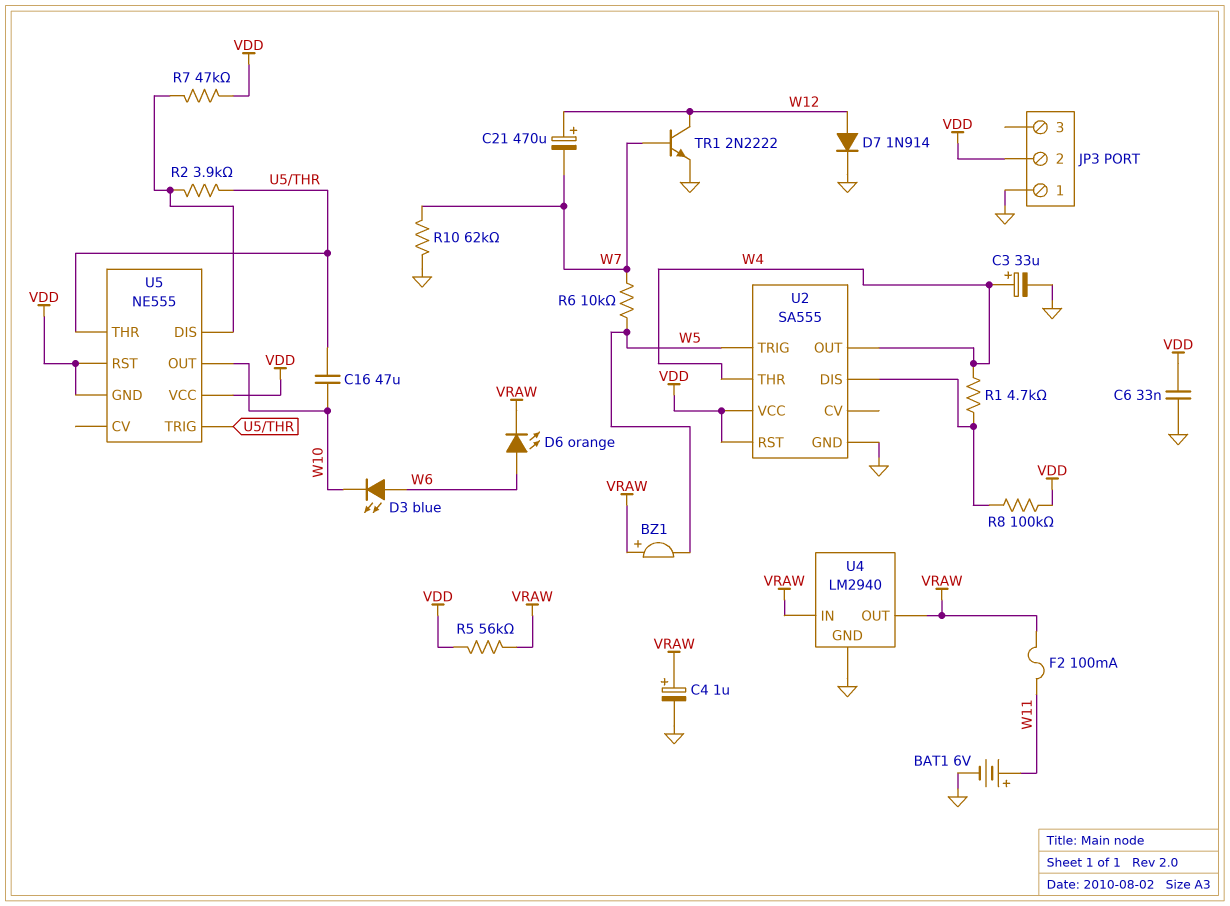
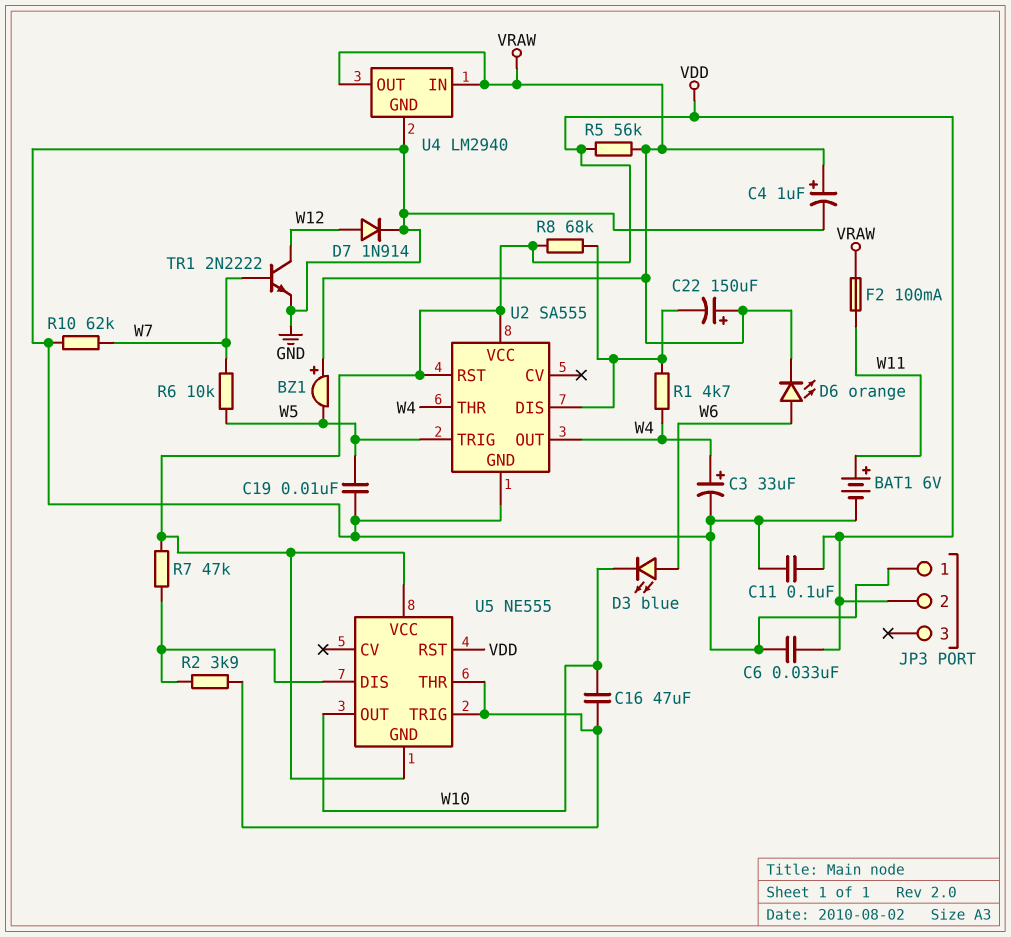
C11: none -> 100nF (GND, VDD)
C19: none -> 10nF (GND, W5)
C21: 470uF (plus W12, minus W7) -> none
C22: none -> 150uF (plus VRAW, minus U2/DIS)
R8: 100k (U2/DIS, VDD) -> 68k (U2/DIS, VDD)

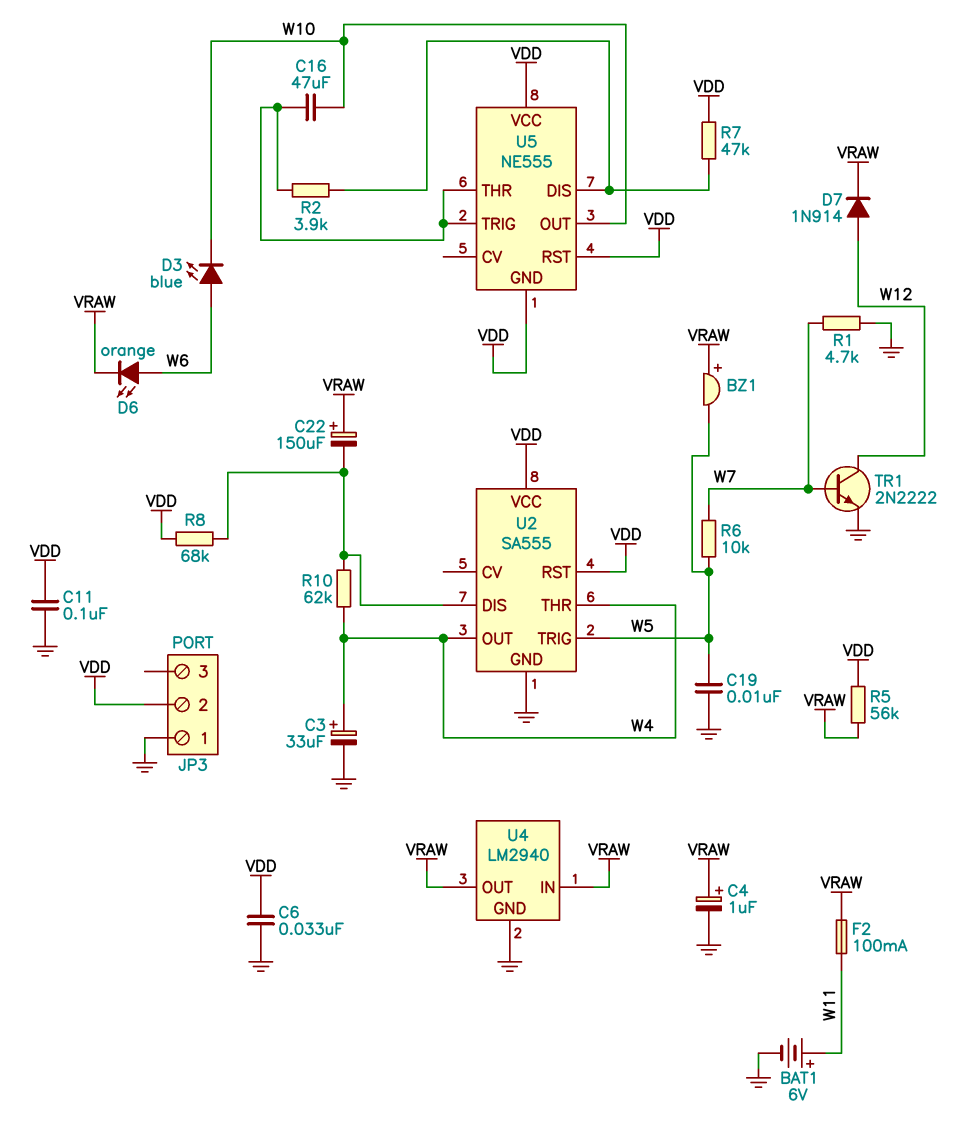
D7: diode 1N914 (A W12, K GND) -> diode 1N914 (A W12, K VRAW)
R1: 4.7k (U2/DIS, W4) -> 4.7k (GND, W7)
R10: 62k (GND, W7) -> 62k (U2/DIS, W4)

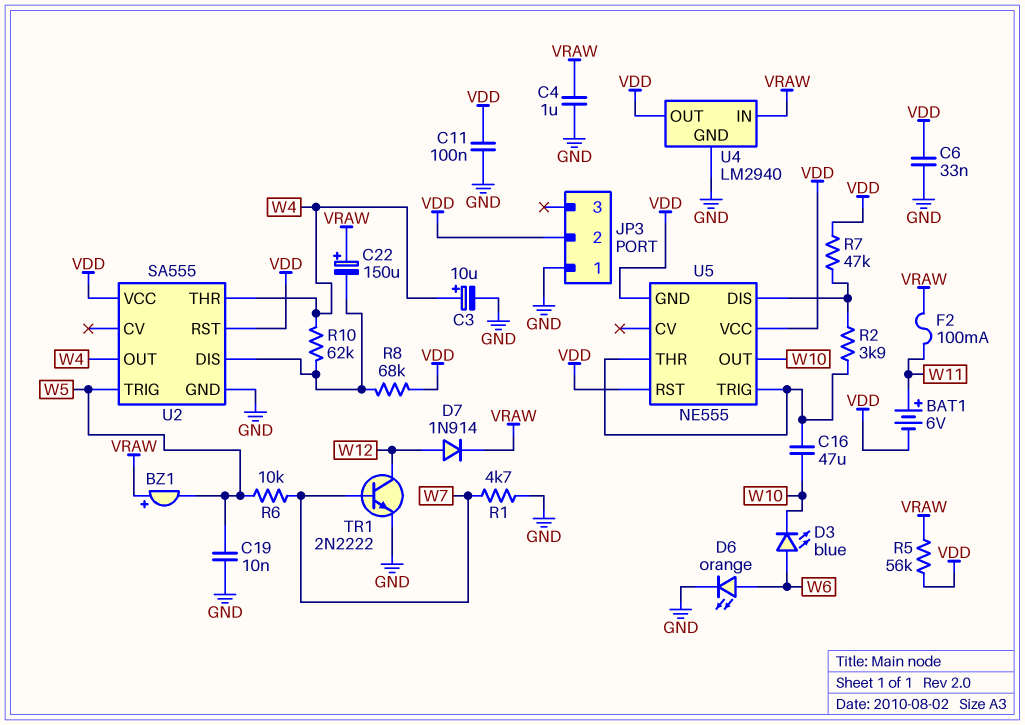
BAT1: 6V (plus W11, minus GND) -> 6V (plus W11, minus VDD)
C3: 33uF (plus W4, minus GND) -> 10uF (plus W4, minus GND)
C4: 1uF (plus VRAW, minus GND) -> 1uF (GND, VRAW)
D6: LED orange (A W6, K VRAW) -> LED orange (A W6, K GND)
U4 pin OUT: VRAW -> VDD

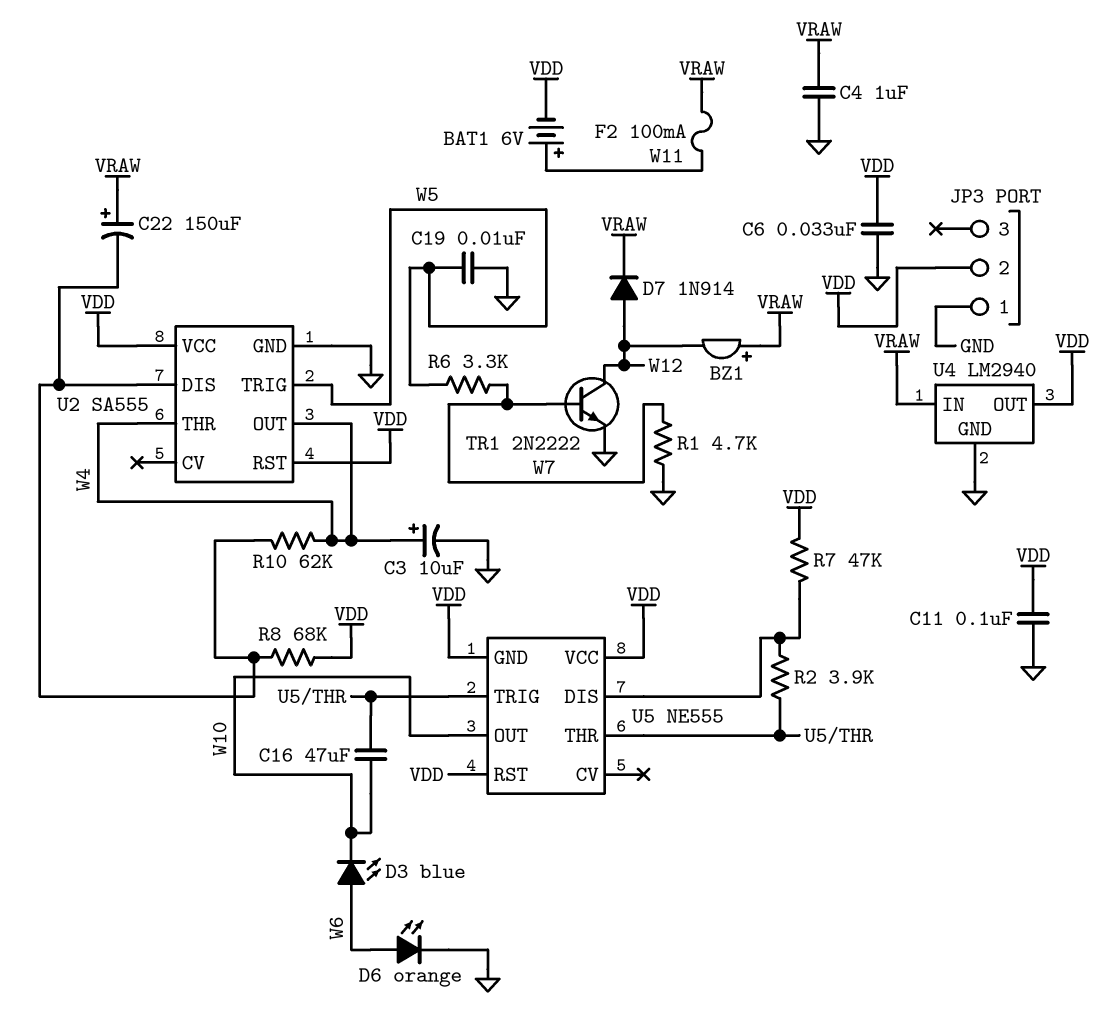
BZ1: buzzer (plus VRAW, minus W5) -> buzzer (plus VRAW, minus W12)
R5: 56k (VDD, VRAW) -> none
R6: 10k (W5, W7) -> 3.3k (W5, W7)

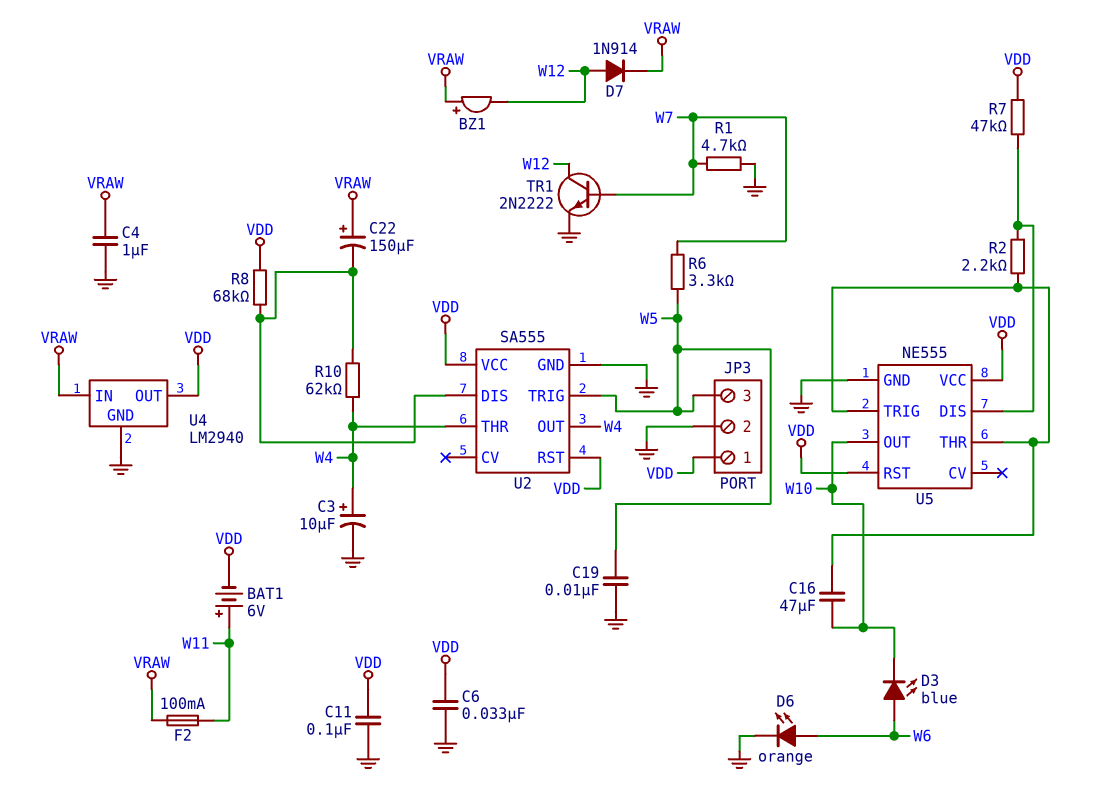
JP3 pin 1: GND -> VDD
JP3 pin 2: VDD -> GND
JP3 pin 3: none -> W5
R2: 3.9k (U5/DIS, U5/THR) -> 2.2k (U5/DIS, U5/THR)
U5 pin GND: VDD -> GND

